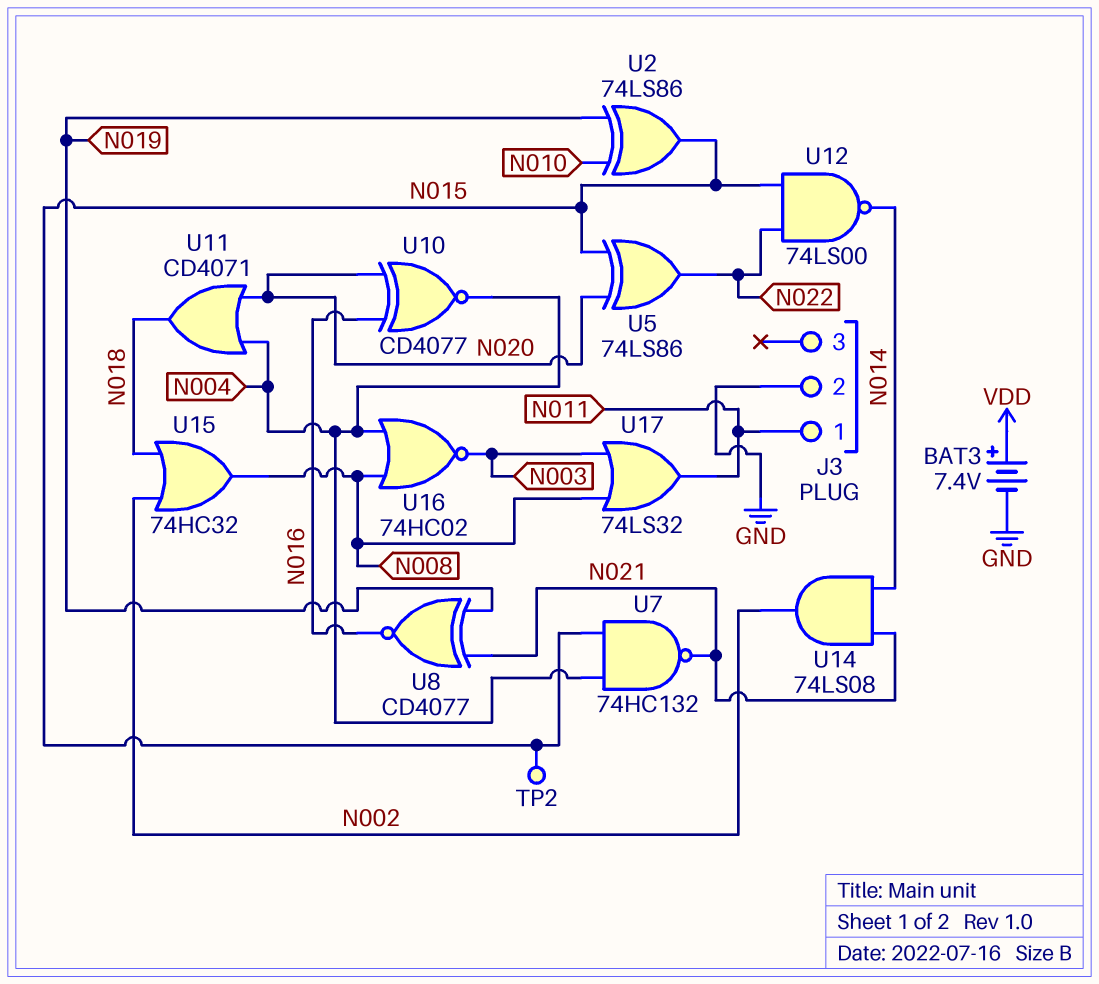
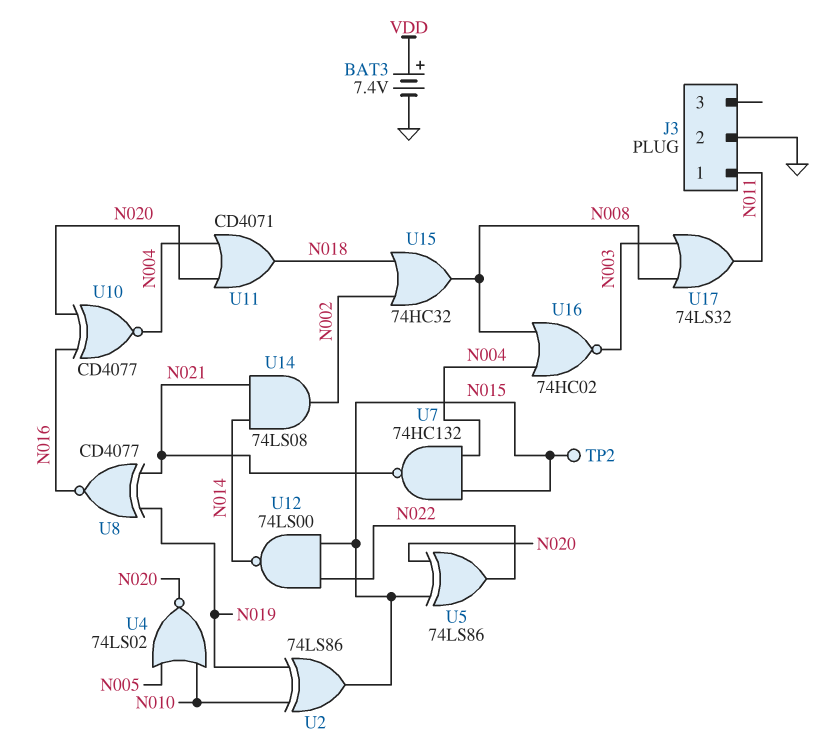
U4: none -> NOR 74LS02 (in N005, in N010, out N020)

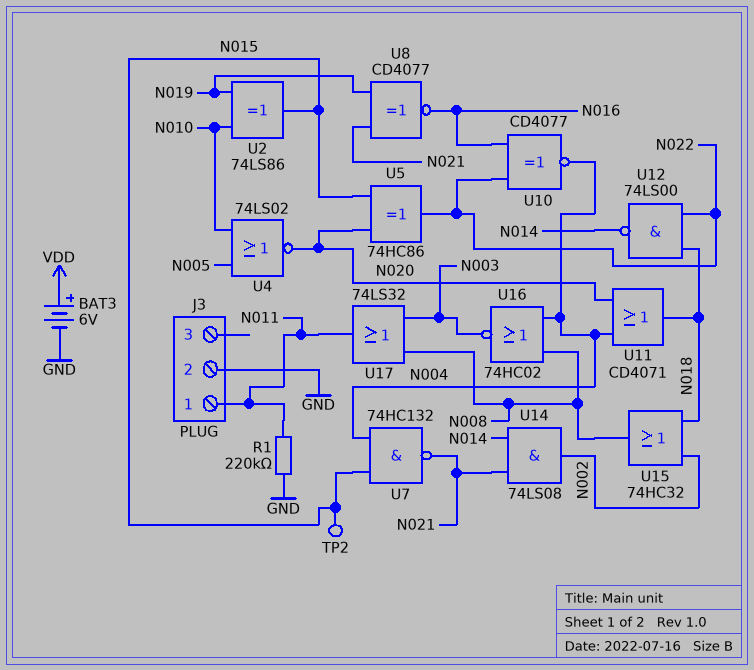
BAT3: 7.4V (plus VDD, minus GND) -> 6V (plus VDD, minus GND)
R1: none -> 220k (GND, N011)
U5: XOR 74LS86 (in N015, in N020, out N022) -> XOR 74HC86 (in N015, in N020, out N022)
U10: XNOR CD4077 (in N016, in N020, out N004) -> XNOR CD4077 (in N016, in N022, out N004)
U12: NAND 74LS00 (in N015, in N022, out N014) -> NAND 74LS00 (in N018, in N022, out N014)

